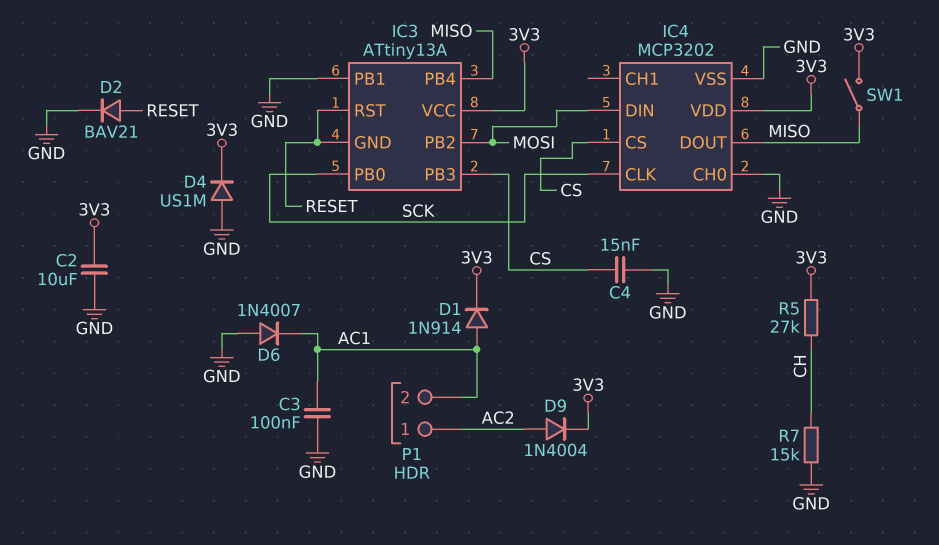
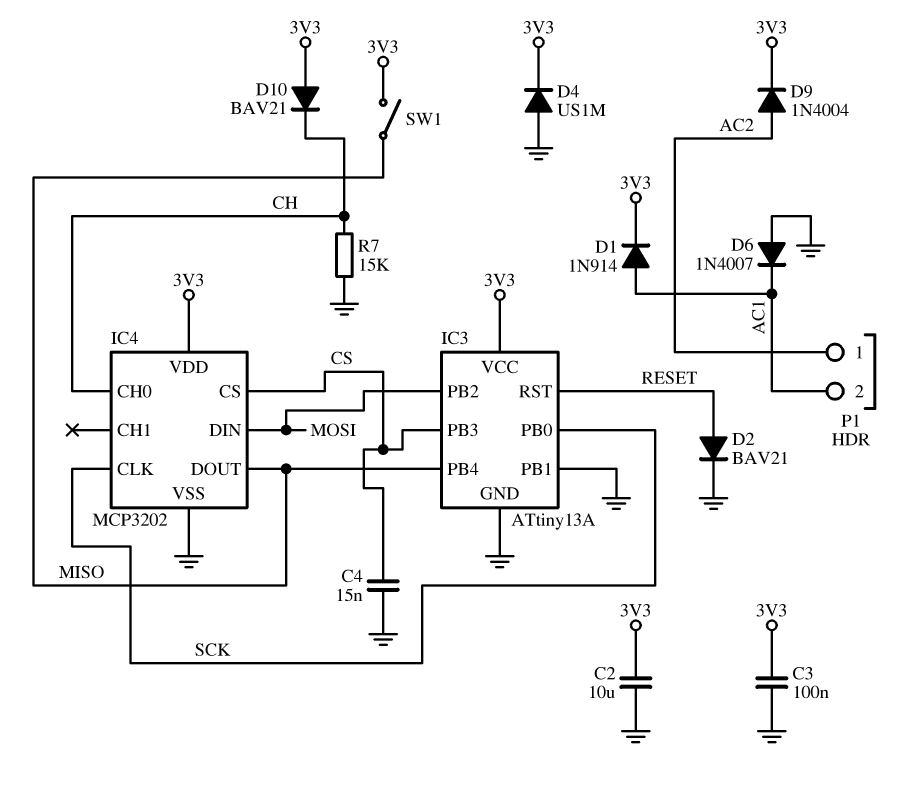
C3: 100nF (AC1, GND) -> 100nF (3V3, GND)
D10: none -> diode BAV21 (A 3V3, K CH)
IC3 pin GND: RESET -> GND
IC4 pin CH0: GND -> CH
R5: 27k (3V3, CH) -> none

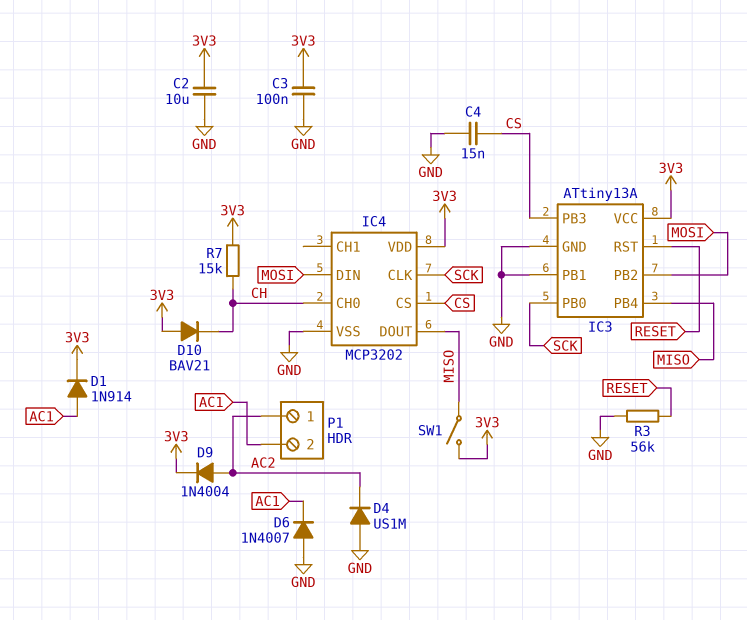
D2: diode BAV21 (A RESET, K GND) -> none
D4: diode US1M (A GND, K 3V3) -> diode US1M (A GND, K AC2)
R3: none -> 56k (GND, RESET)
R7: 15k (CH, GND) -> 15k (3V3, CH)

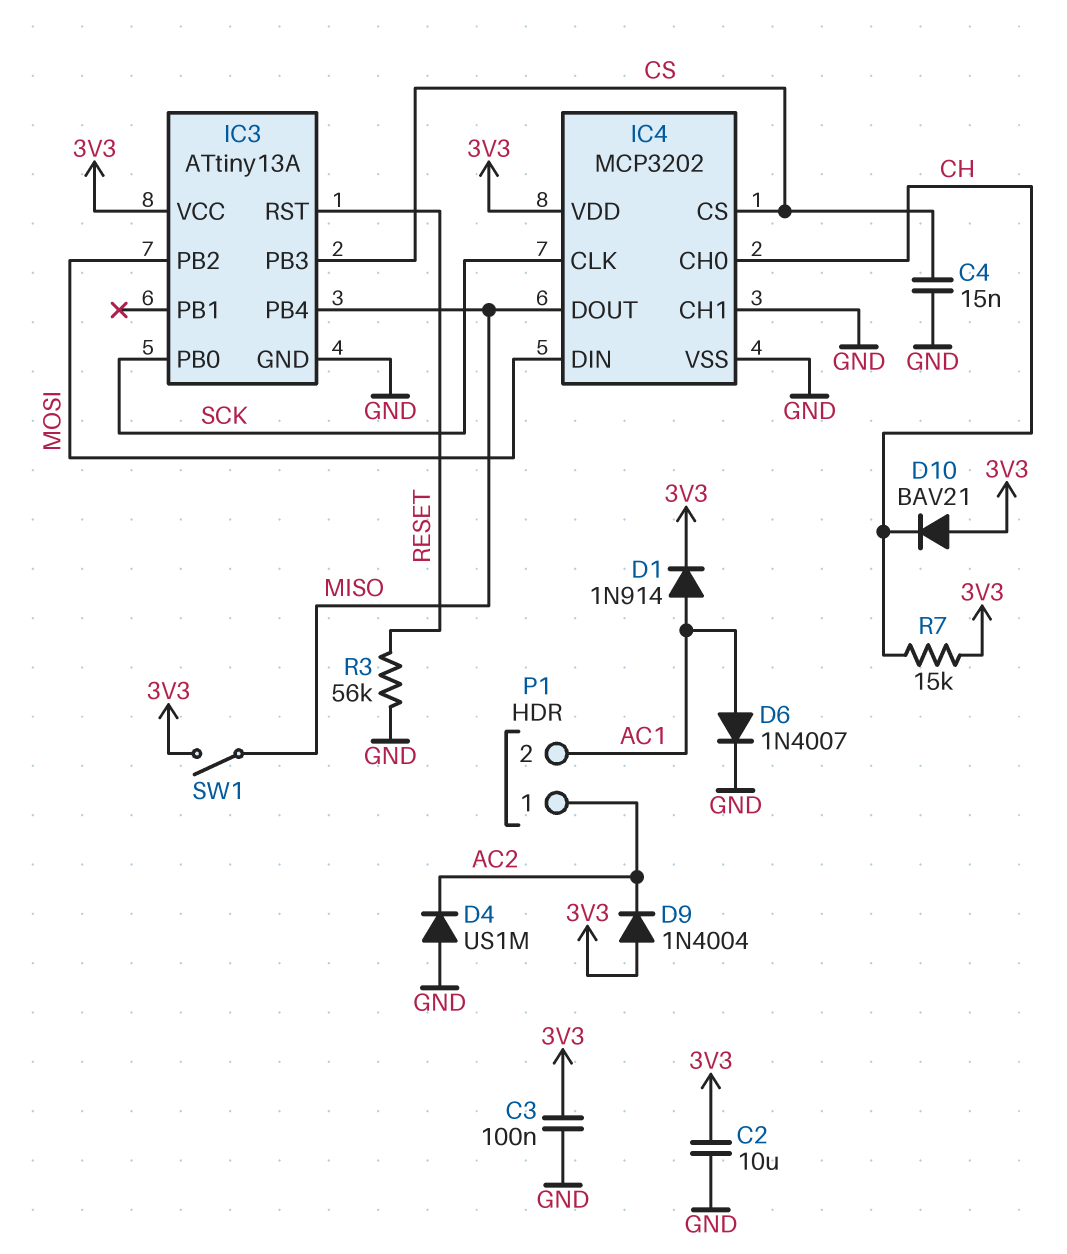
D6: diode 1N4007 (A GND, K AC1) -> diode 1N4007 (A AC1, K GND)
D9: diode 1N4004 (A AC2, K 3V3) -> diode 1N4004 (A 3V3, K AC2)
IC3 pin PB1: GND -> none
IC4 pin CH1: none -> GND

